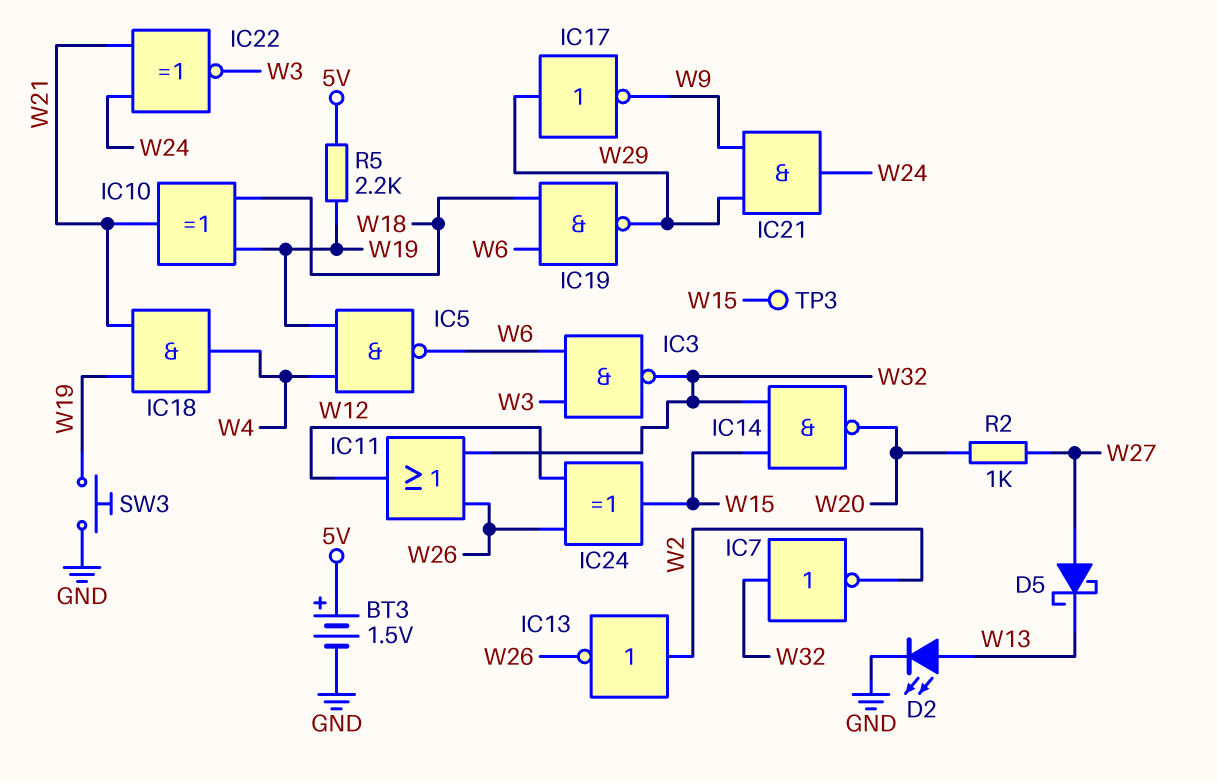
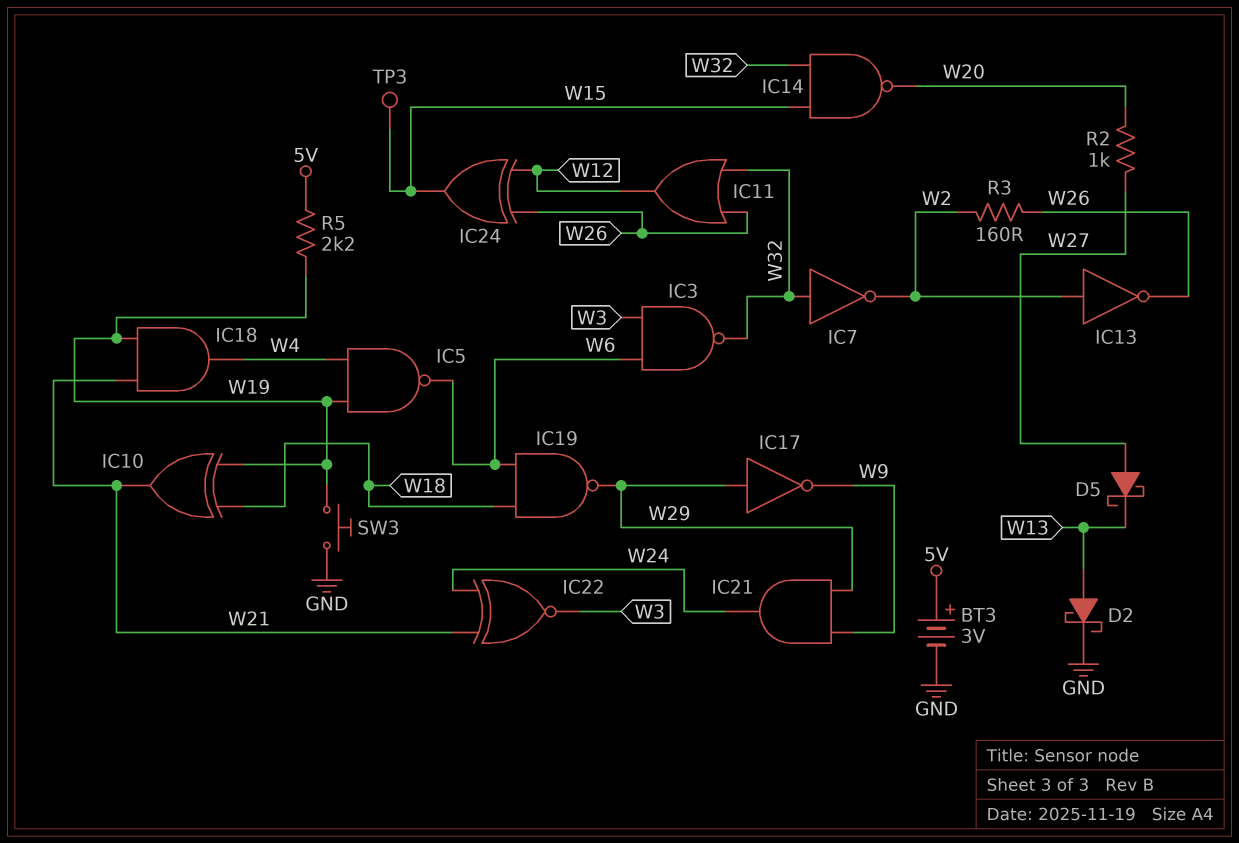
BT3: 1.5V (plus 5V, minus GND) -> 3V (plus 5V, minus GND)
D2: LED (A W13, K GND) -> schottky (A W13, K GND)
R3: none -> 160 (W2, W26)

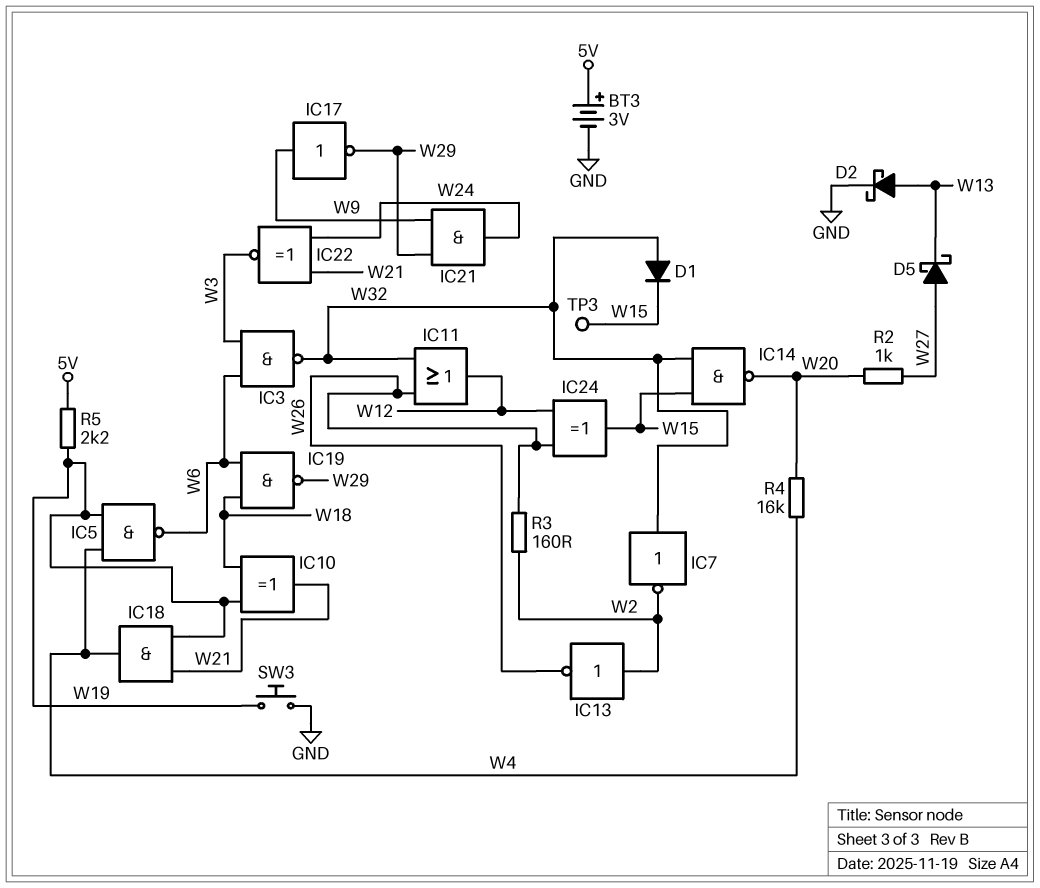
D1: none -> diode (A W32, K W15)
IC17: NOT (in W29, out W9) -> NOT (in W9, out W29)
R4: none -> 16k (W4, W20)

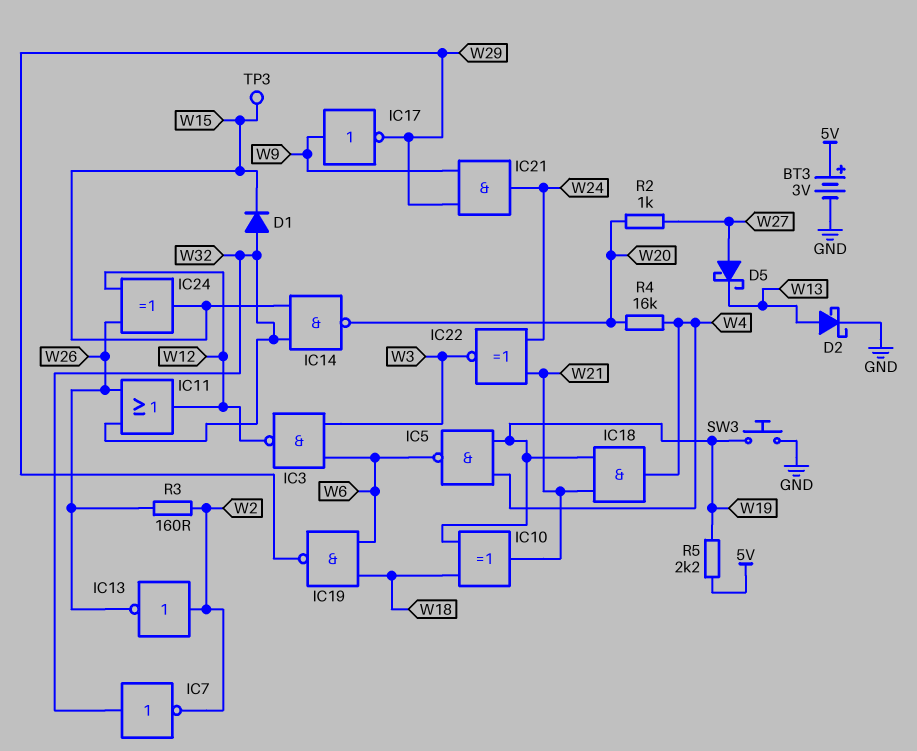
IC3: NAND (in W3, in W6, out W32) -> NAND (in W3, in W6, out W12)

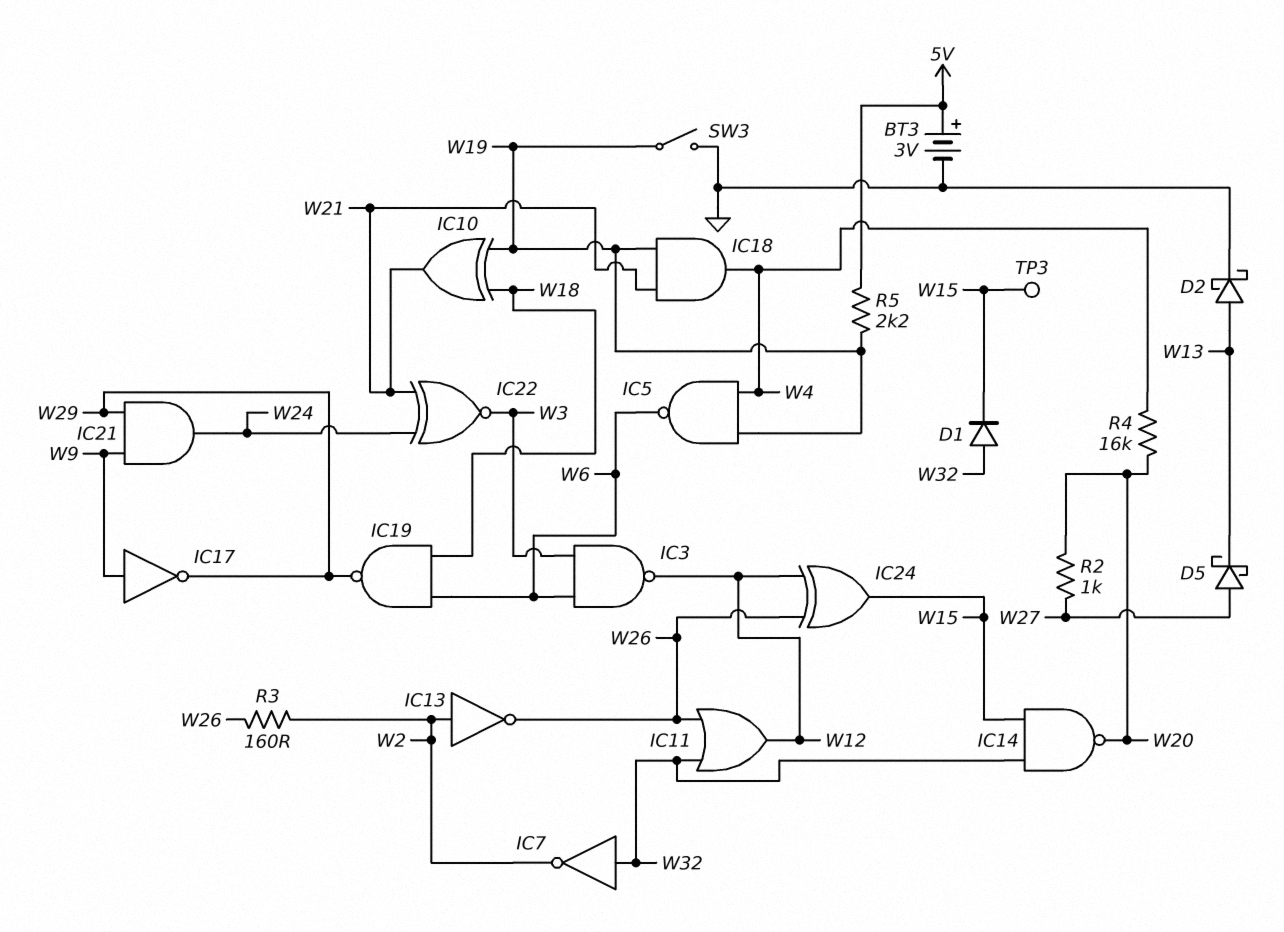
SW3: button (GND, W19) -> switch (GND, W19)

